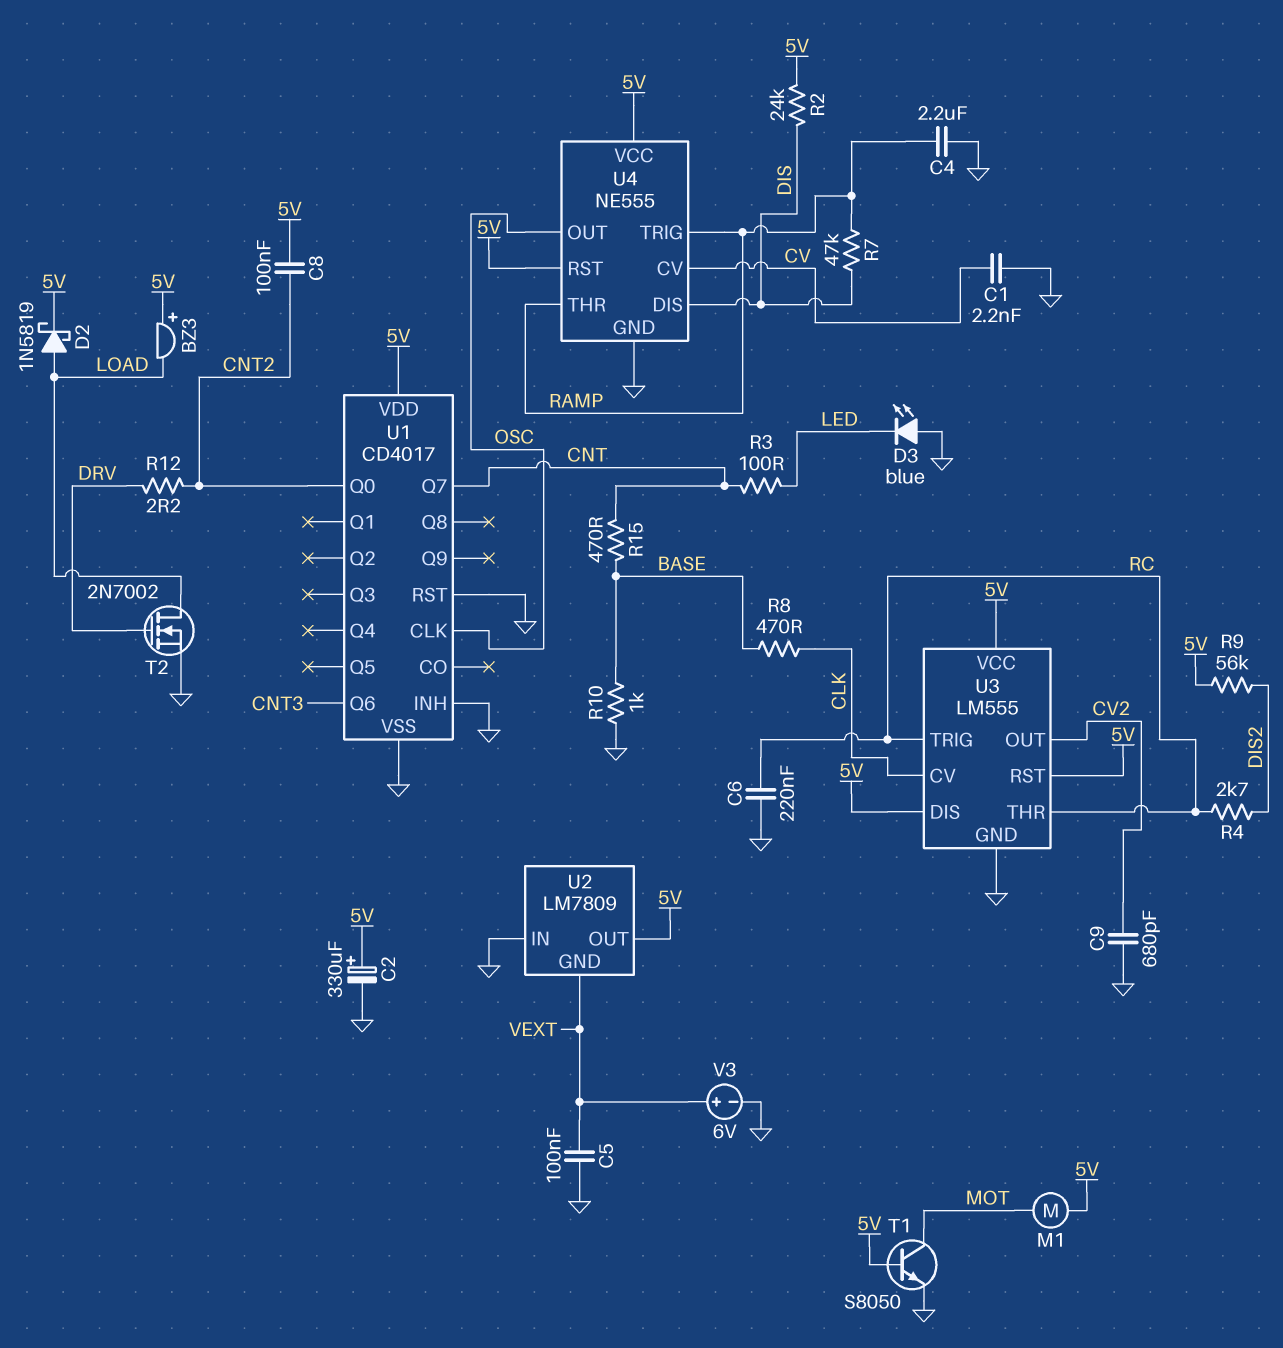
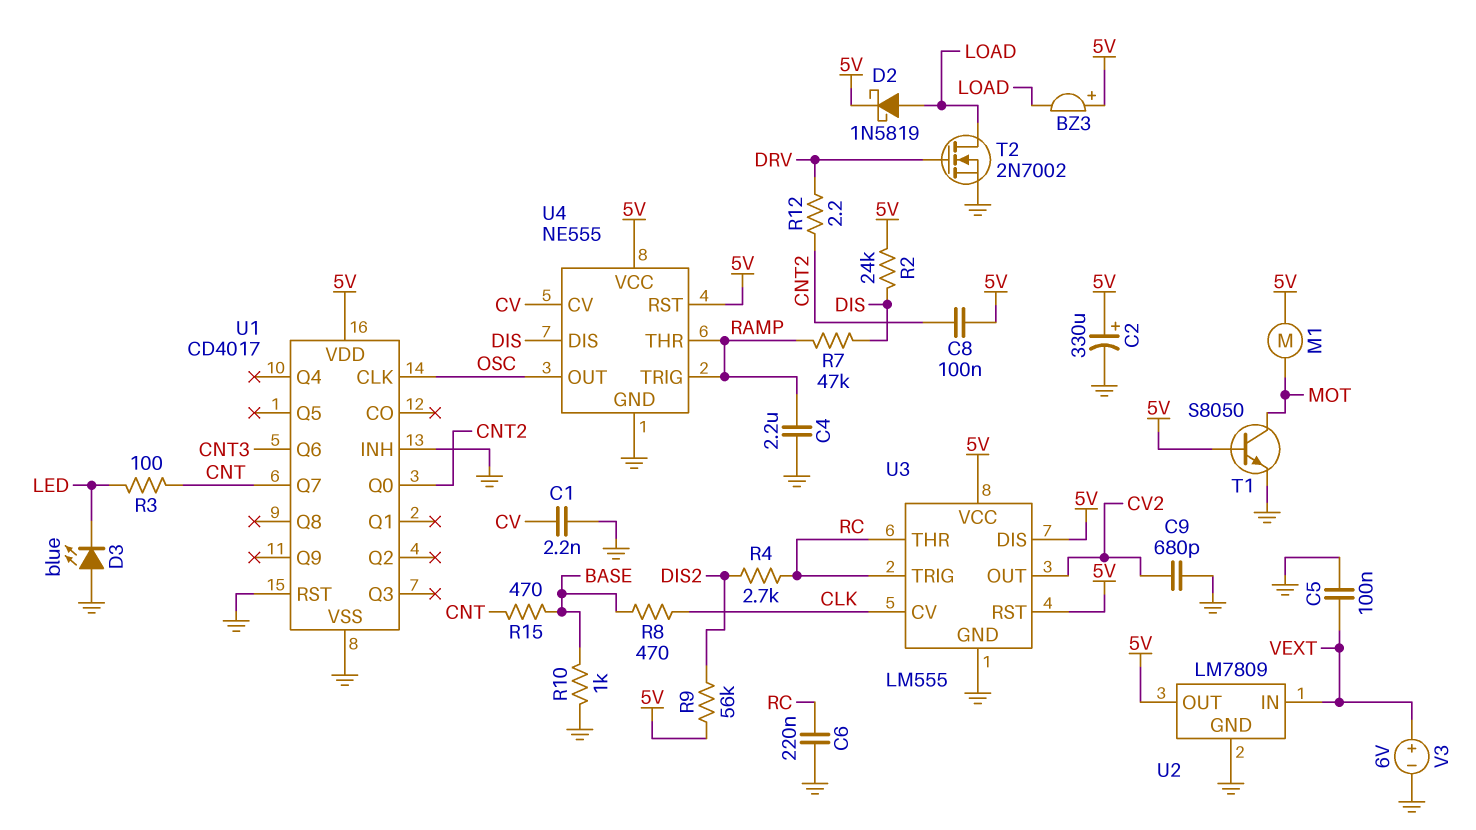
U2 pin GND: VEXT -> GND
U2 pin IN: GND -> VEXT

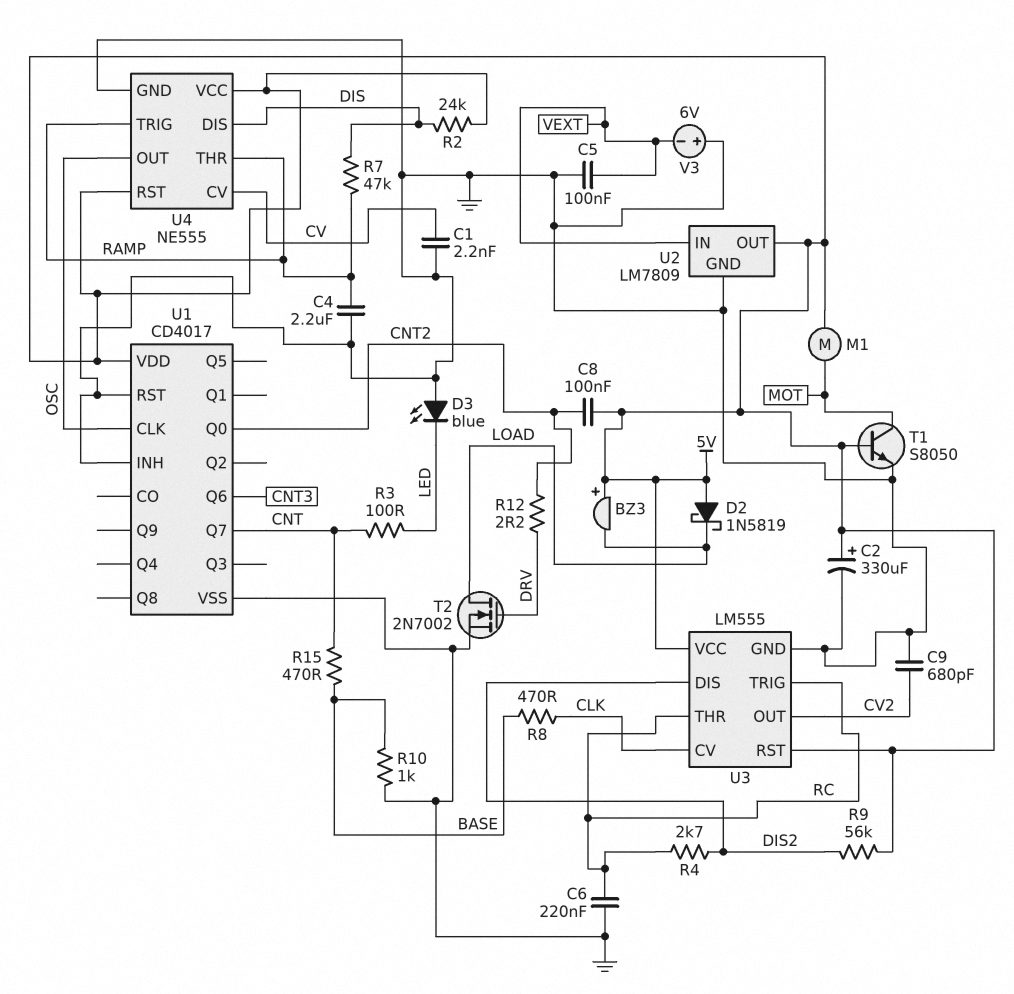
D2: schottky 1N5819 (A LOAD, K 5V) -> schottky 1N5819 (A 5V, K LOAD)
U3 pin DIS: 5V -> DIS2
V3: 6V (plus VEXT, minus GND) -> 6V (plus GND, minus VEXT)

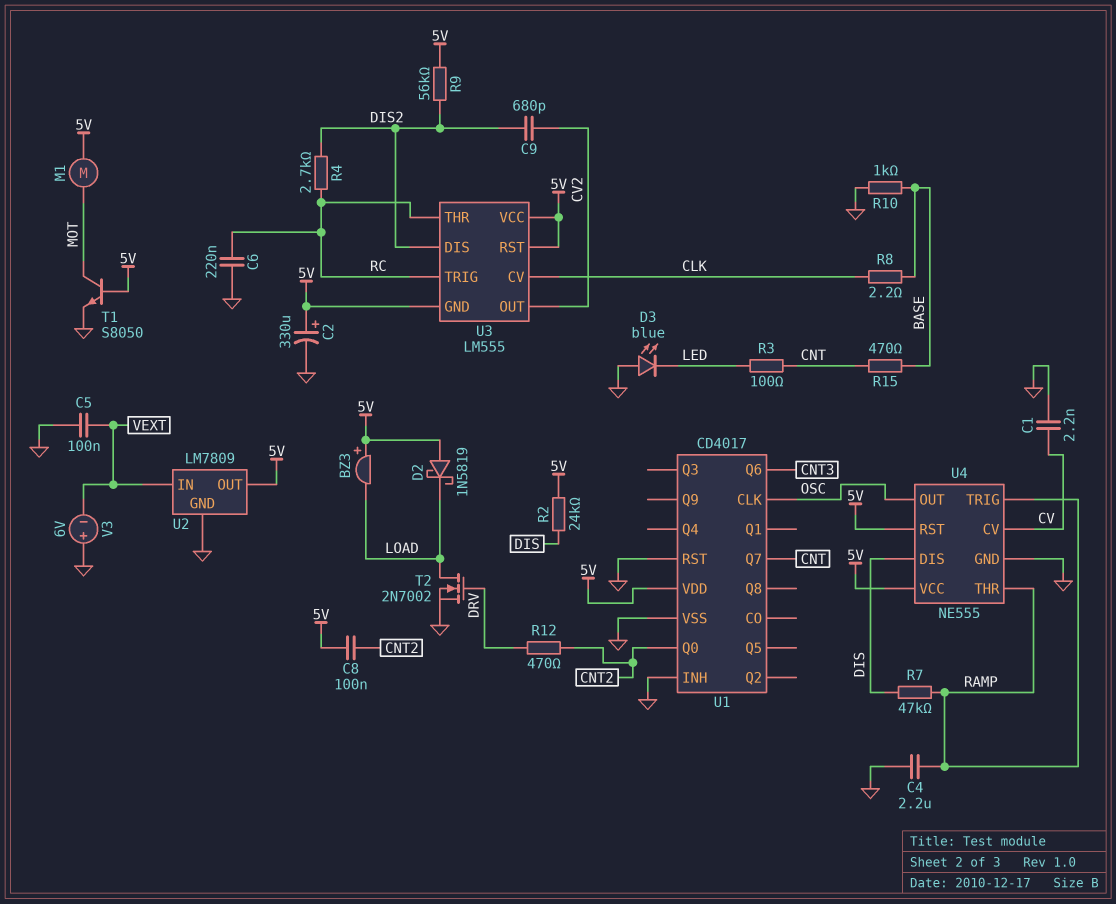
C9: 680pF (CV2, GND) -> 680pF (CV2, DIS2)
R8: 470 (BASE, CLK) -> 2.2 (BASE, CLK)
R12: 2.2 (CNT2, DRV) -> 470 (CNT2, DRV)
U3 pin GND: GND -> 5V

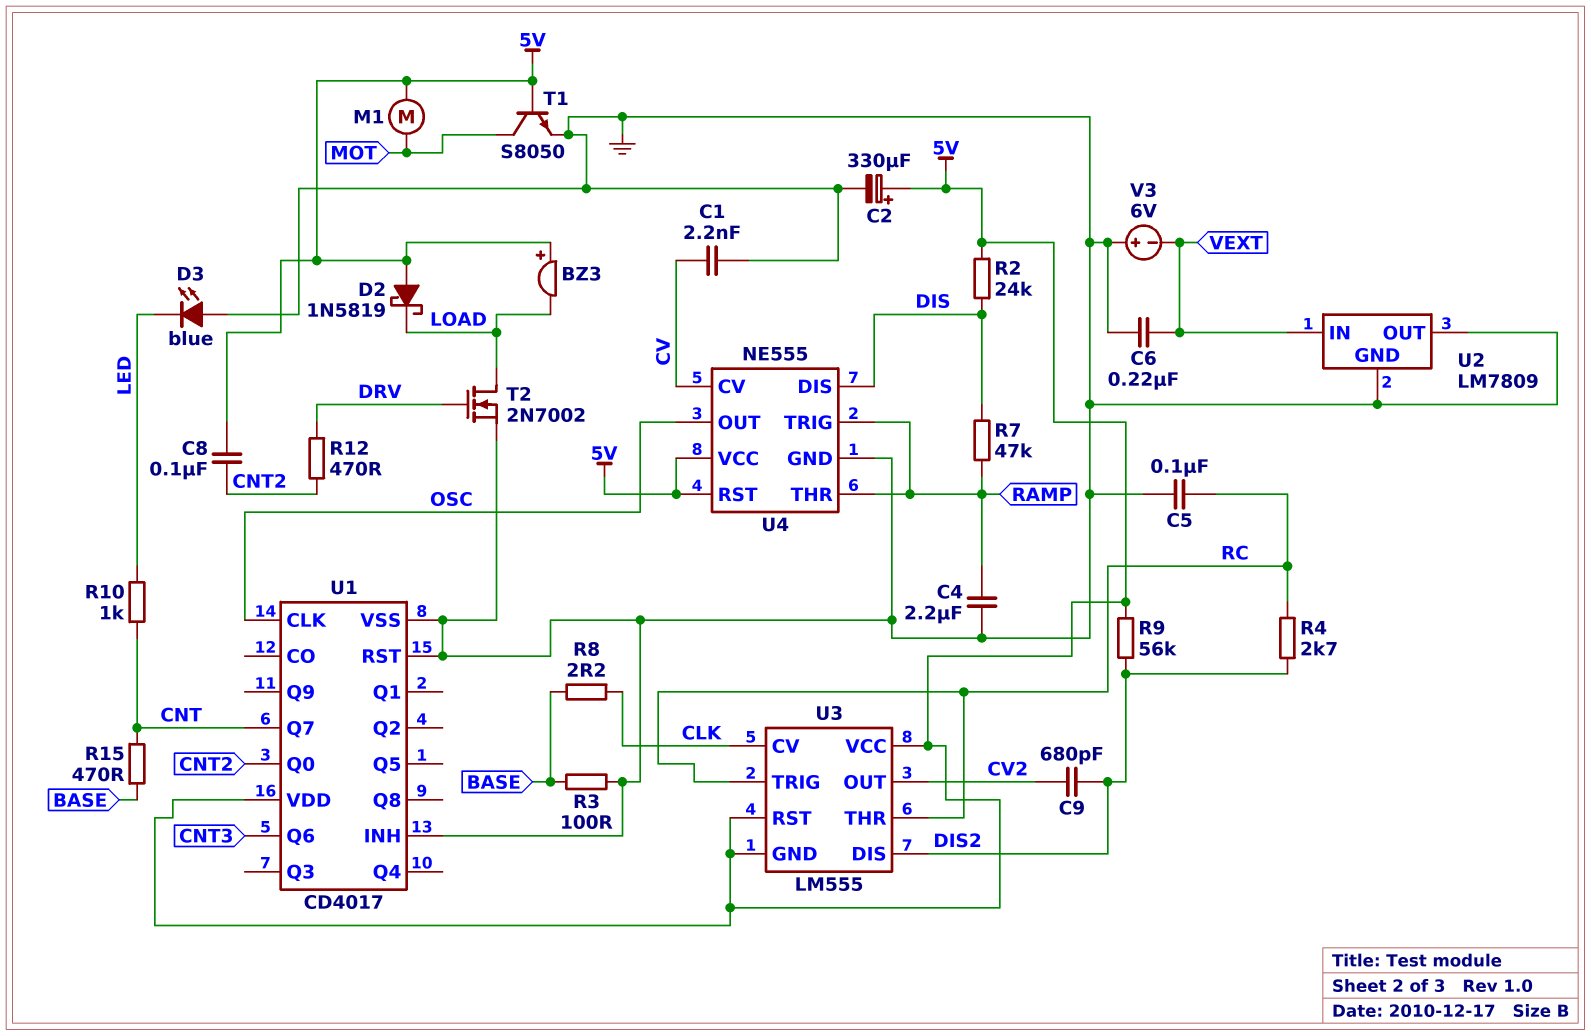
C5: 100nF (GND, VEXT) -> 100nF (GND, RC)
C6: 220nF (GND, RC) -> 220nF (GND, VEXT)
R3: 100 (CNT, LED) -> 100 (BASE, GND)
R10: 1k (BASE, GND) -> 1k (CNT, LED)
U2 pin OUT: 5V -> GND

